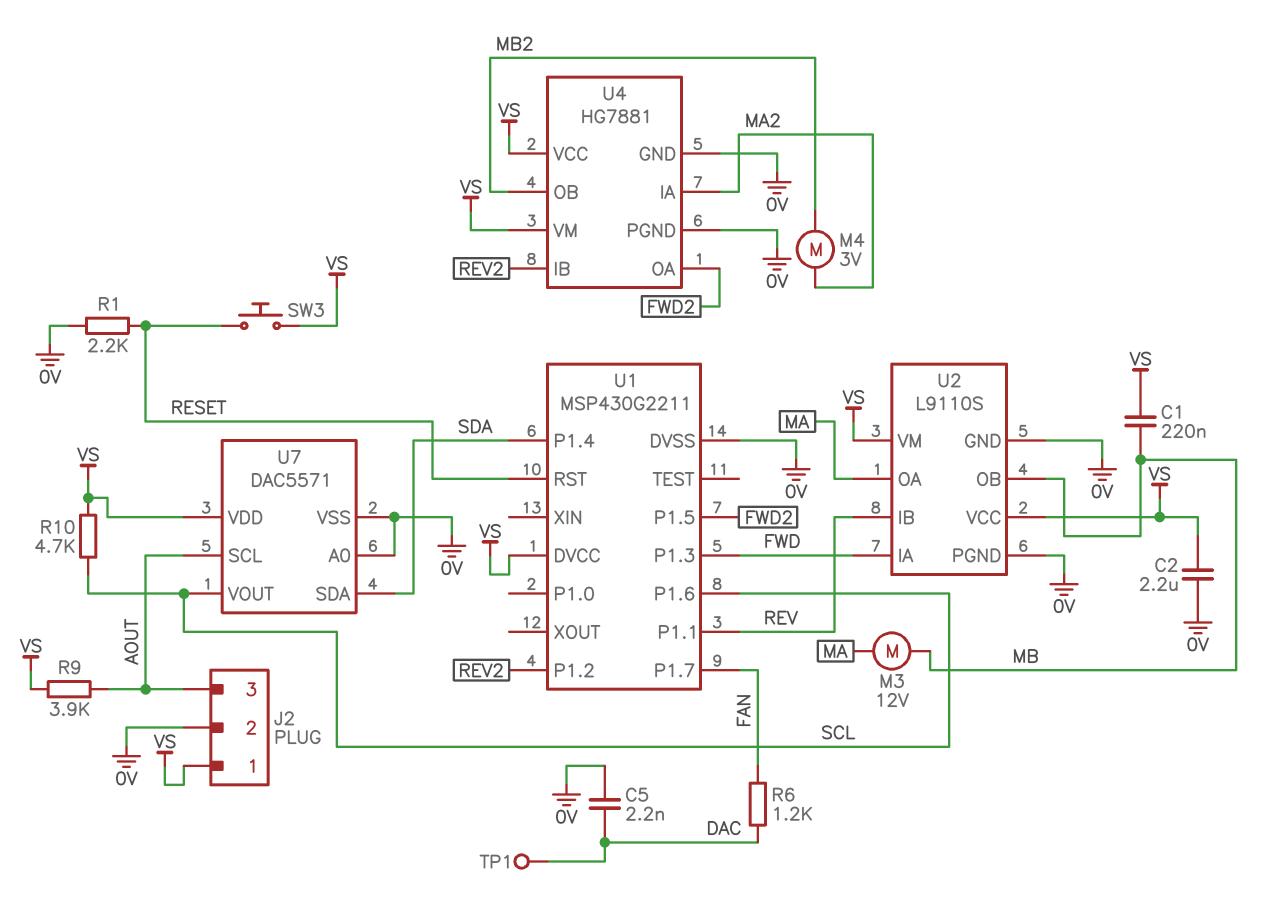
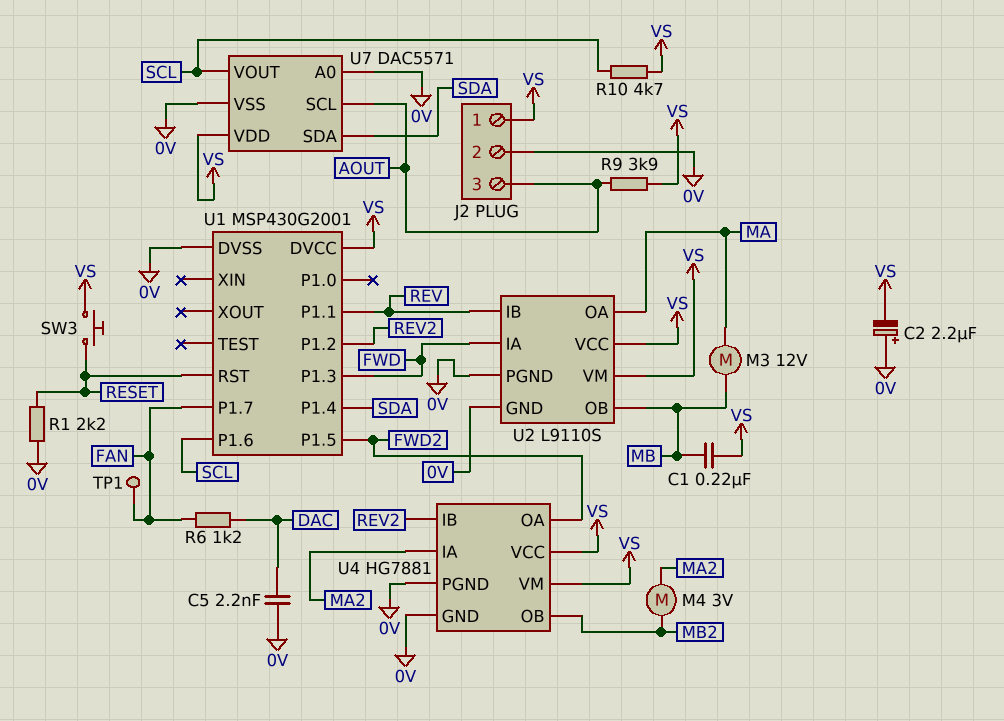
C2: 2.2uF (0V, VS) -> 2.2uF (plus 0V, minus VS)
TP1: test point (DAC) -> test point (FAN)
U1: MSP430G2211 -> MSP430G2001

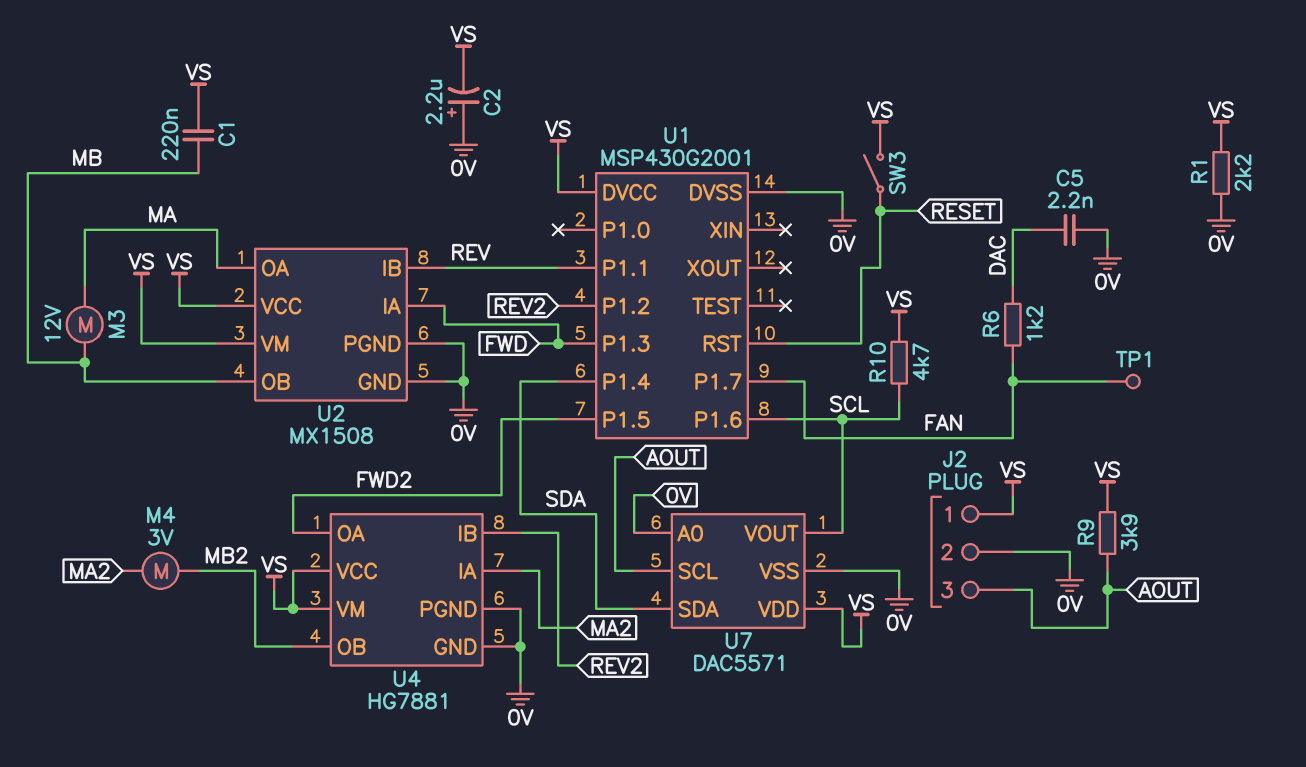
R1: 2.2k (0V, RESET) -> 2.2k (0V, VS)
SW3: button (RESET, VS) -> switch (RESET, VS)
U2: L9110S -> MX1508

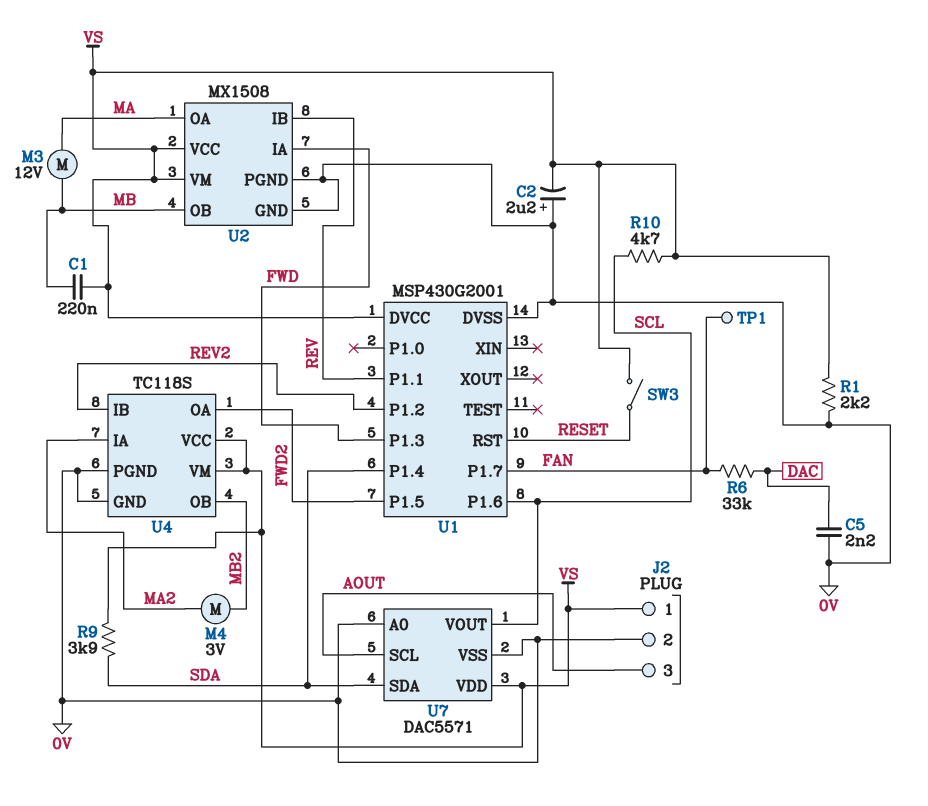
R6: 1.2k (DAC, FAN) -> 33k (DAC, FAN)
R9: 3.9k (AOUT, VS) -> 3.9k (SDA, VS)
U4: HG7881 -> TC118S

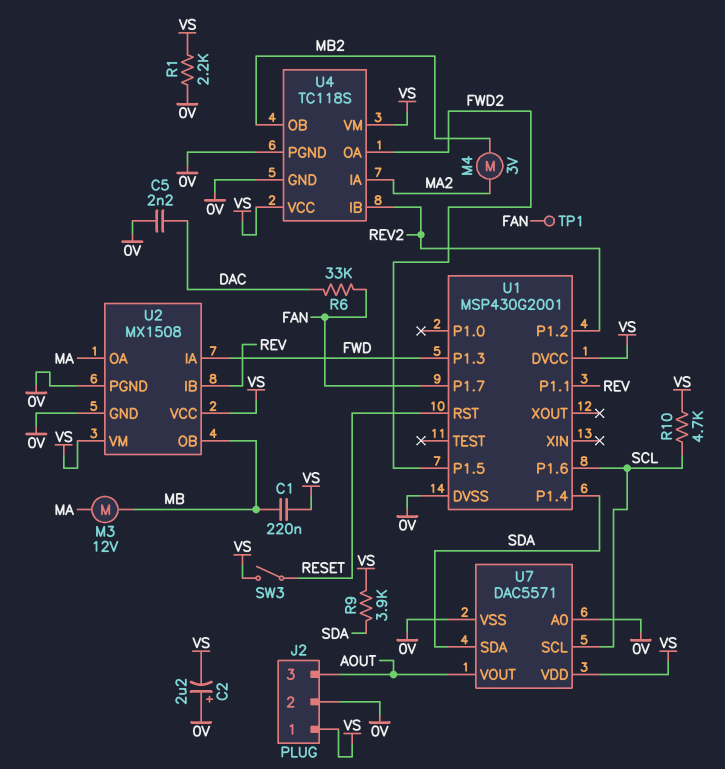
U7 pin SCL: AOUT -> SCL
U7 pin VOUT: SCL -> AOUT

